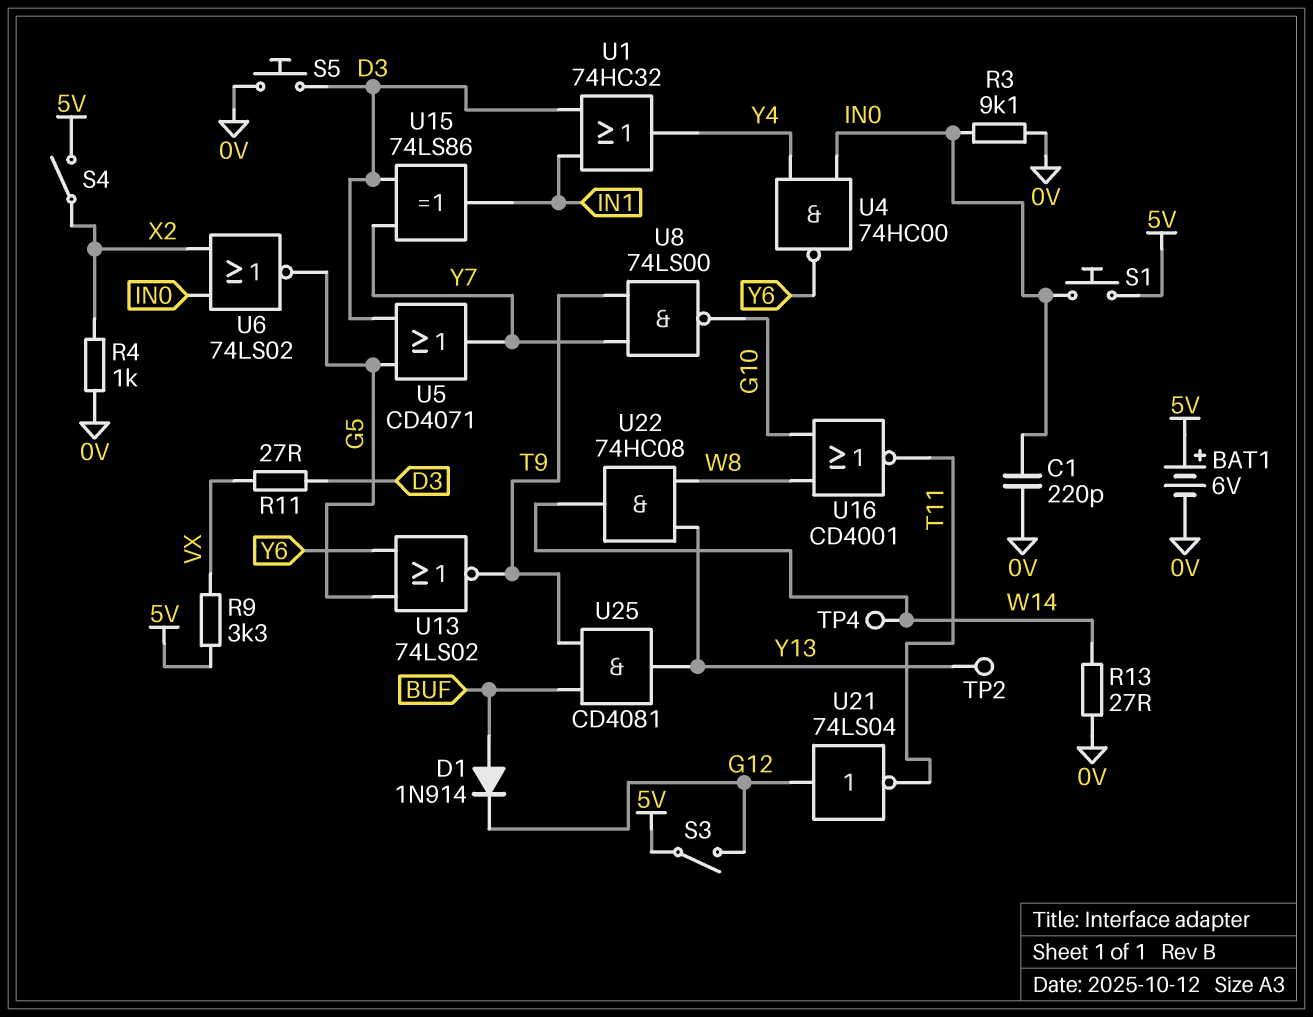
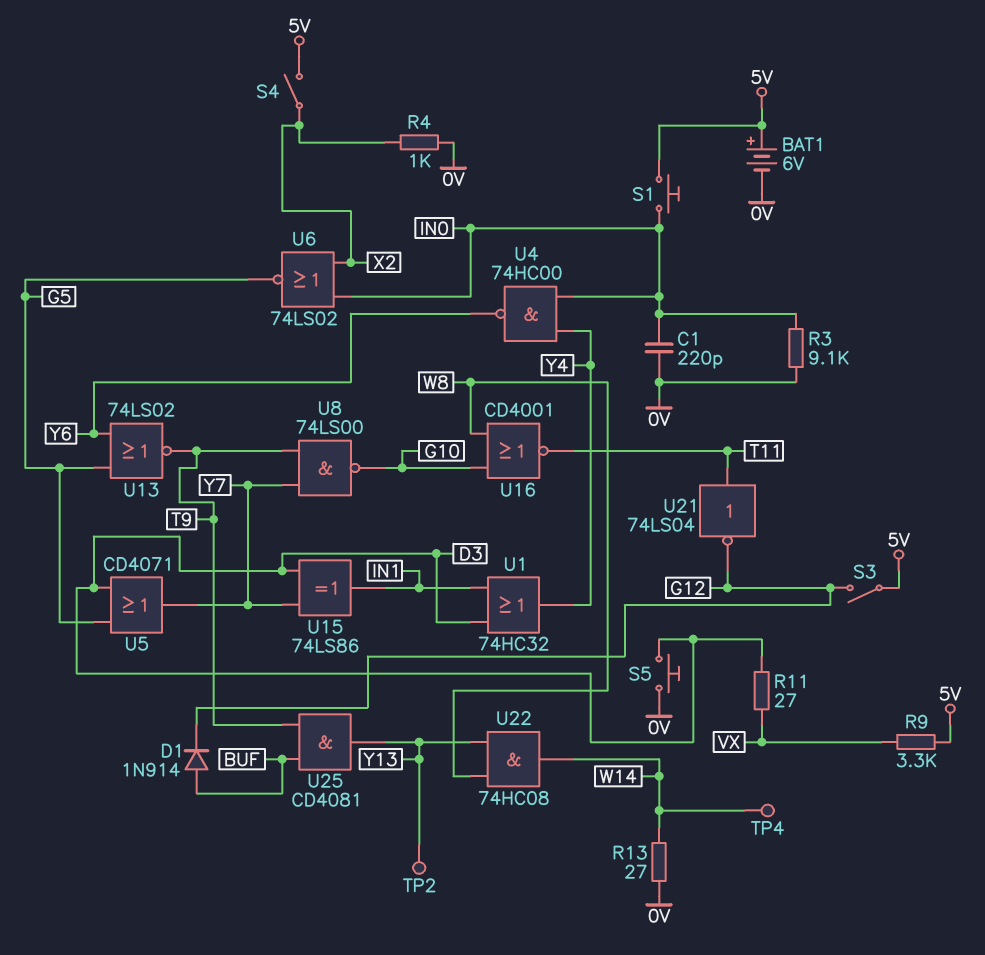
U21: NOT 74LS04 (in G12, out T11) -> NOT 74LS04 (in T11, out G12)

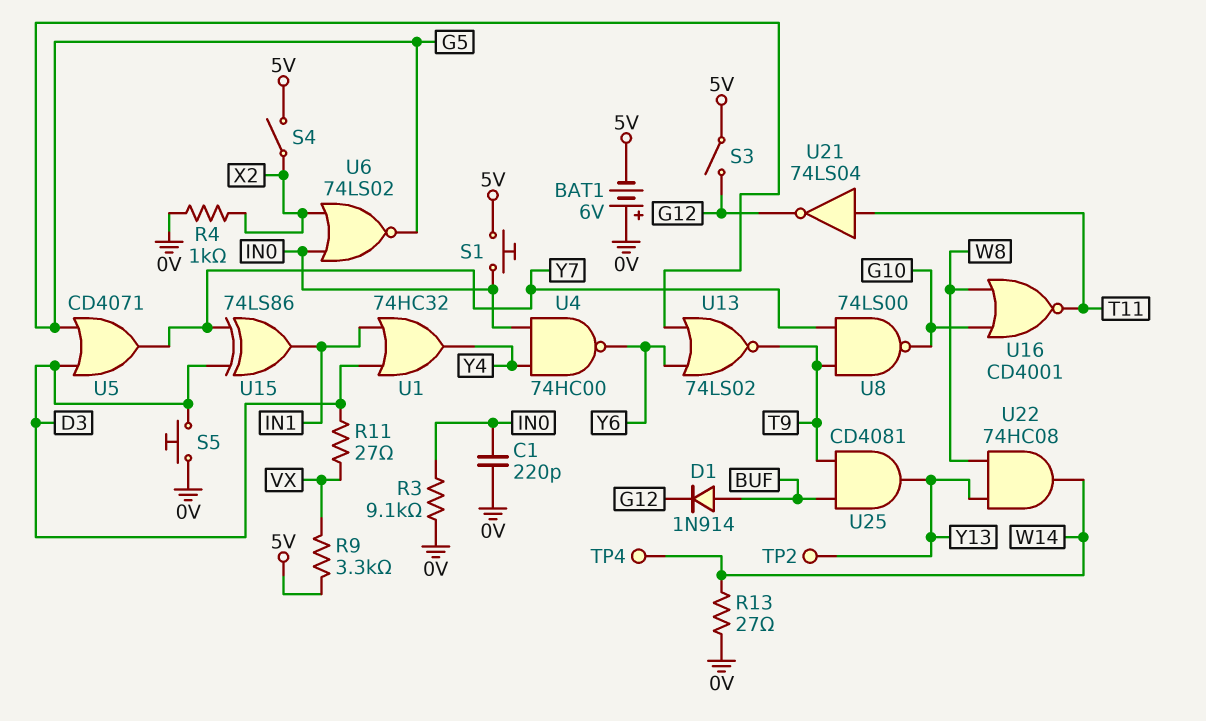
BAT1: 6V (plus 5V, minus 0V) -> 6V (plus 0V, minus 5V)

